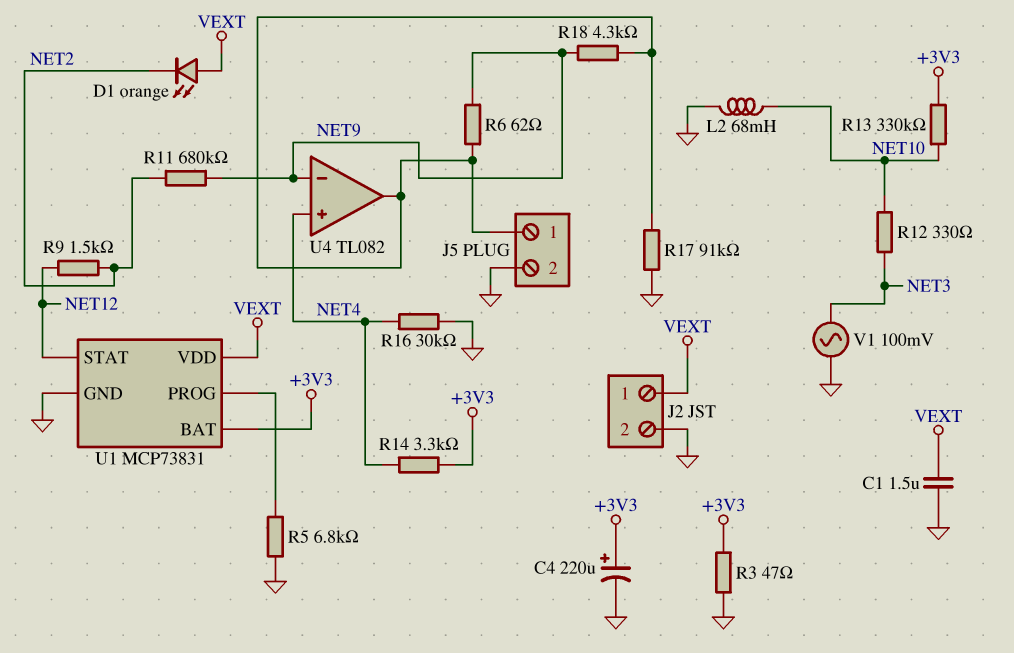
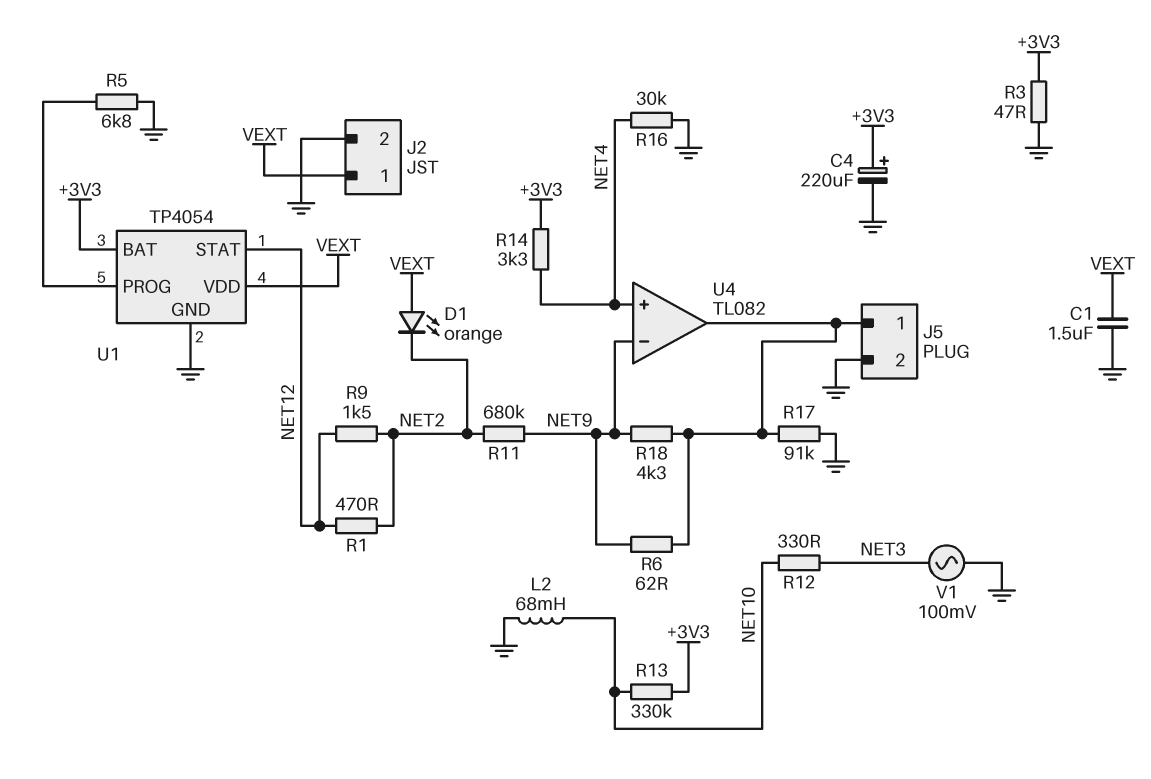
R1: none -> 470 (NET2, NET12)
U1: MCP73831 -> TP4054

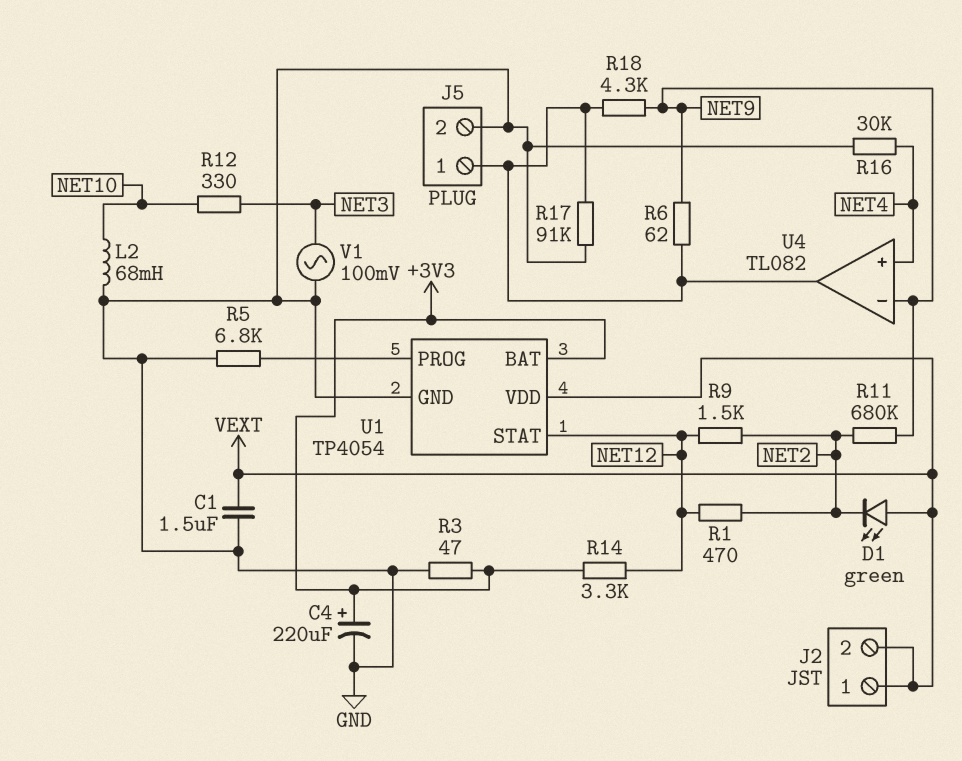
D1: LED orange (A VEXT, K NET2) -> LED green (A VEXT, K NET2)
J2 pin 2: GND -> VEXT
R13: 330k (+3V3, NET10) -> none
R14: 3.3k (+3V3, NET4) -> 3.3k (+3V3, NET12)

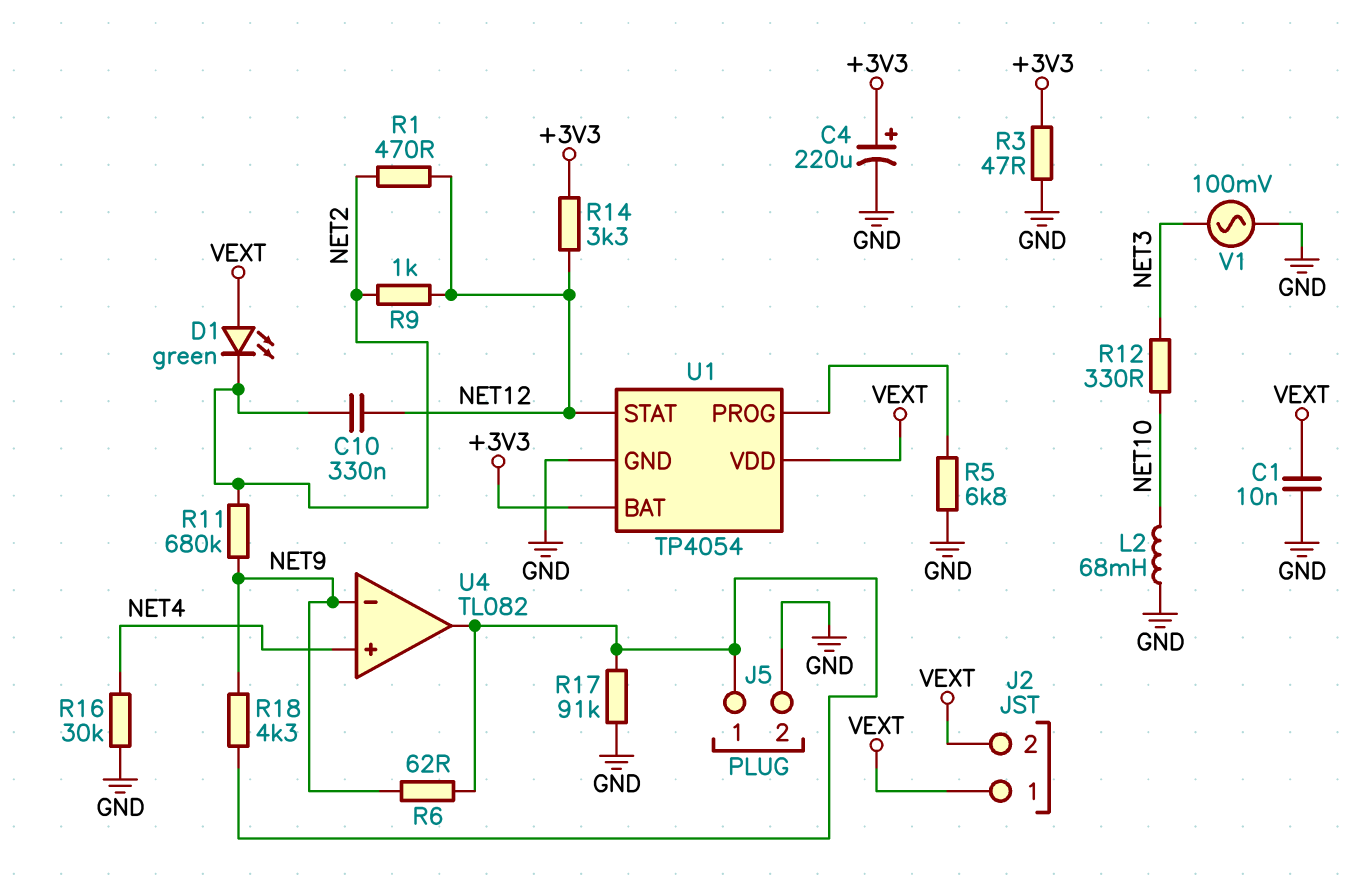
C1: 1.5uF (GND, VEXT) -> 10nF (GND, VEXT)
C10: none -> 330nF (NET2, NET12)
R9: 1.5k (NET2, NET12) -> 1k (NET2, NET12)

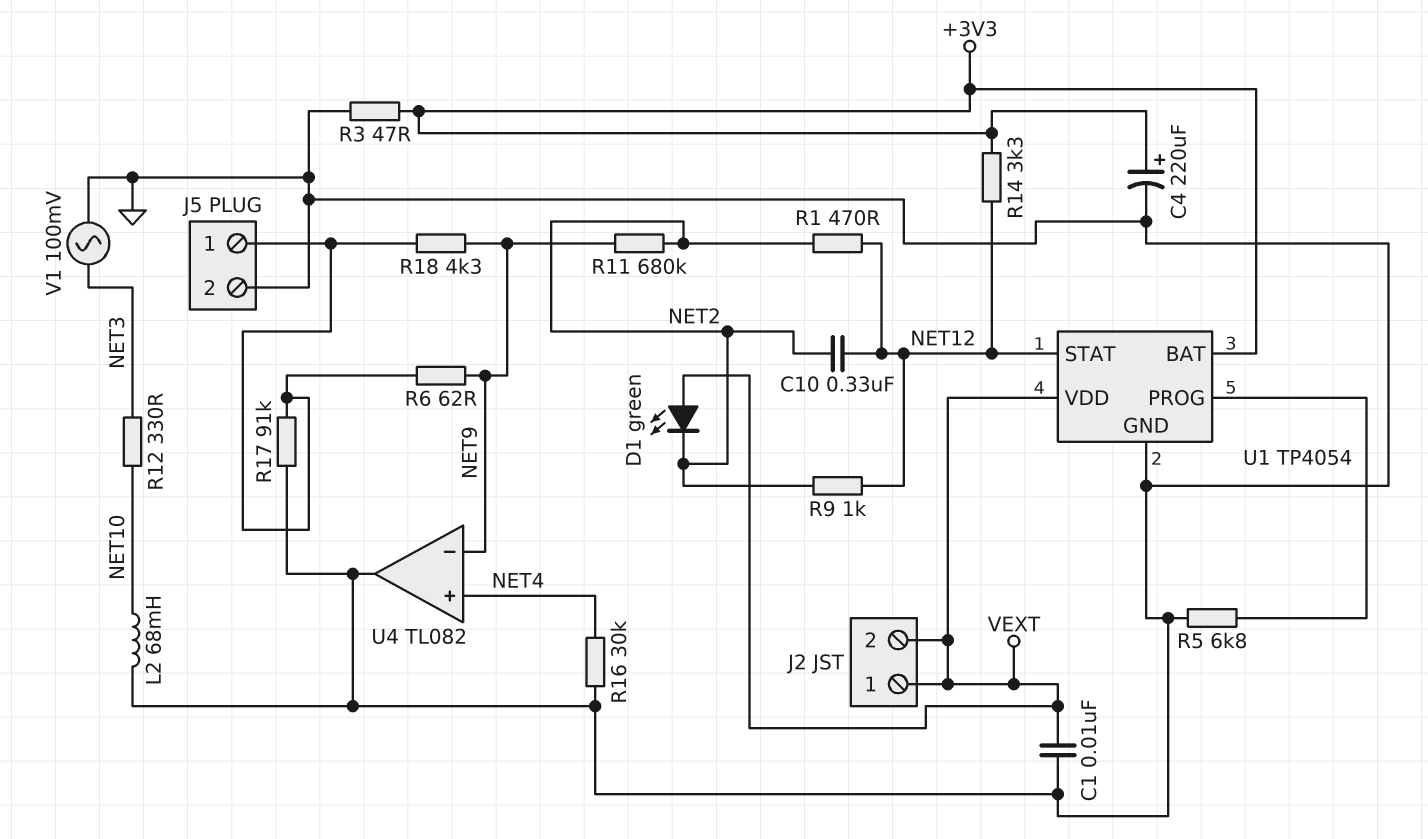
U4 pin out: J5/1 -> GND

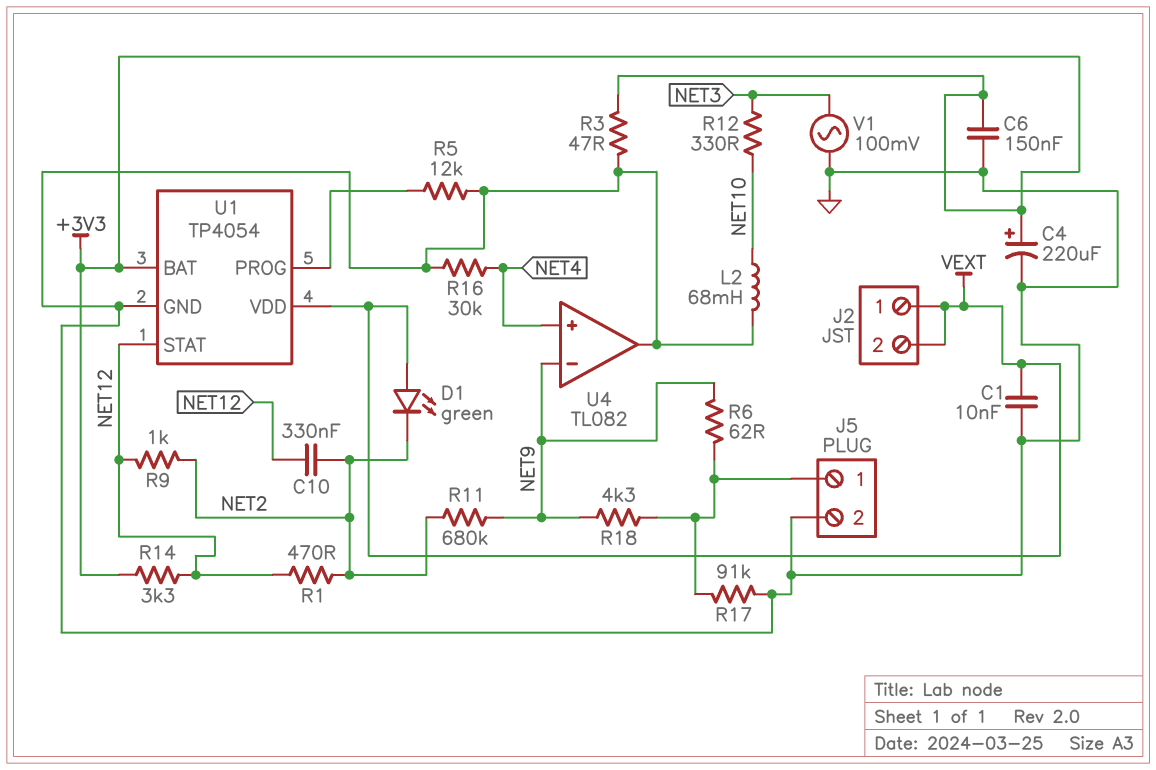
C6: none -> 150nF (+3V3, GND)
R5: 6.8k (GND, U1/PROG) -> 12k (GND, U1/PROG)

